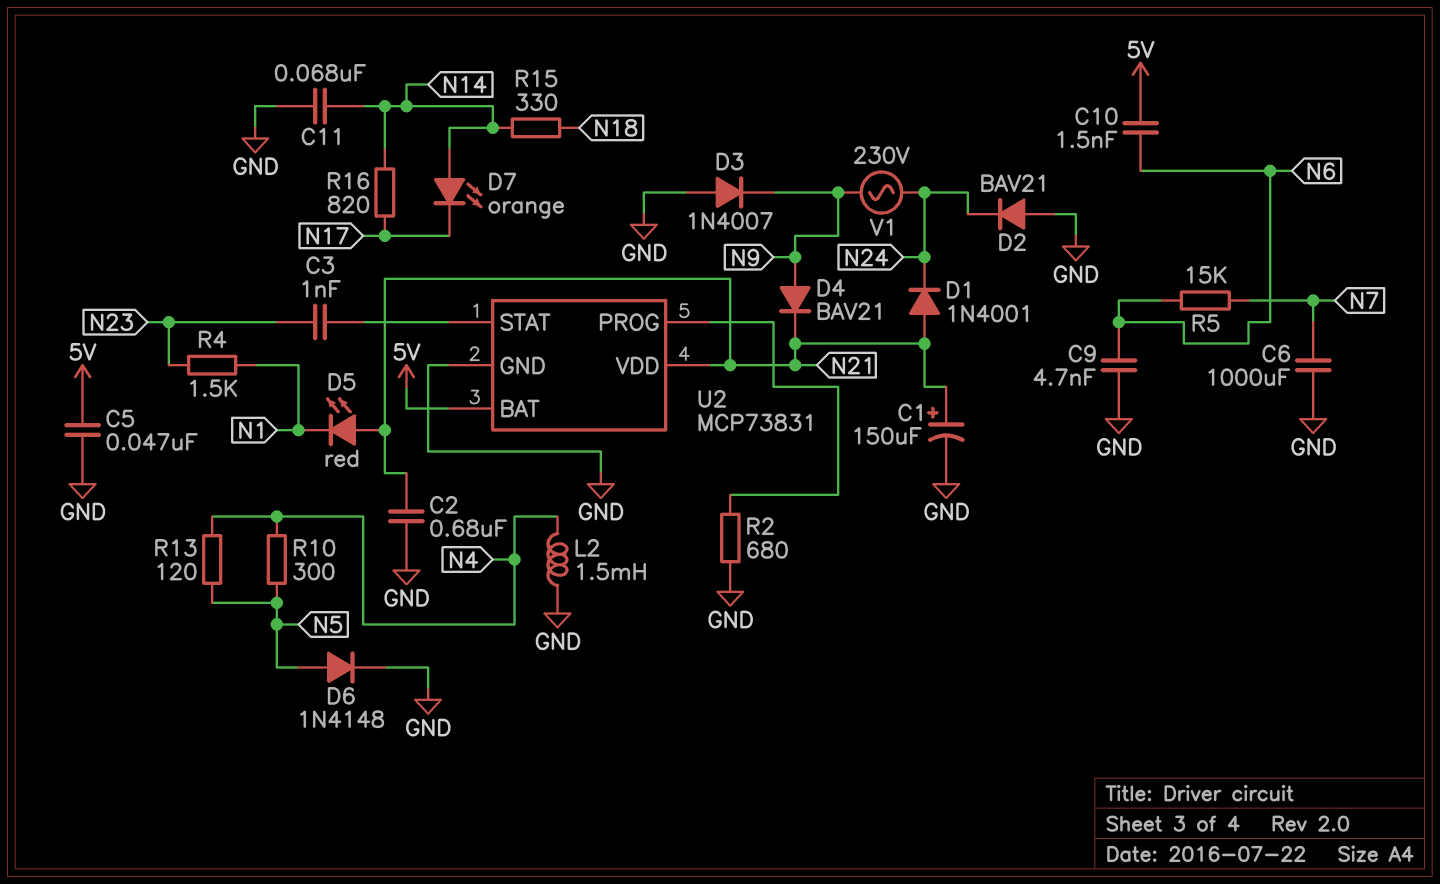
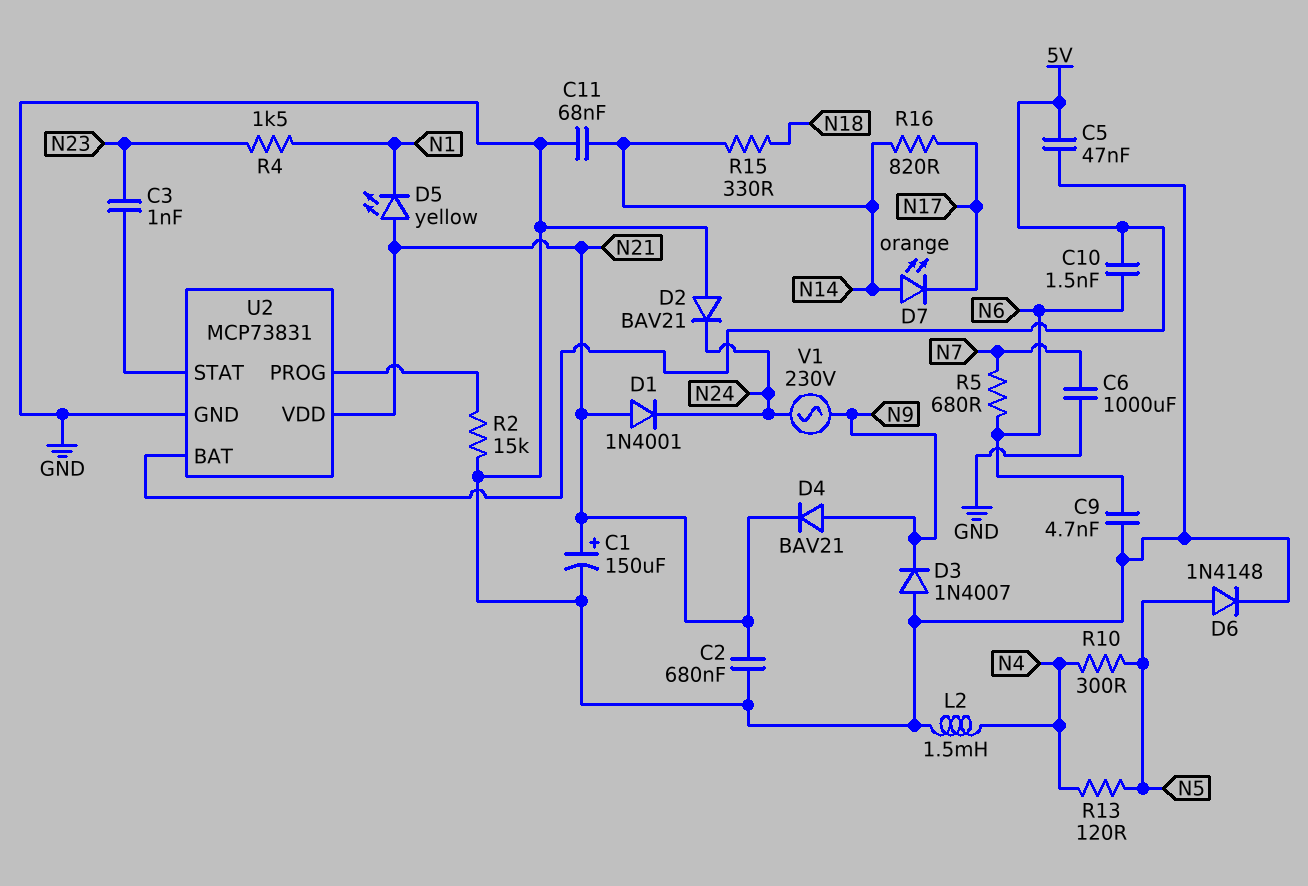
D5: LED red (A N21, K N1) -> LED yellow (A N21, K N1)
R2: 680 (GND, U2/PROG) -> 15k (GND, U2/PROG)
R5: 15k (N6, N7) -> 680 (N6, N7)

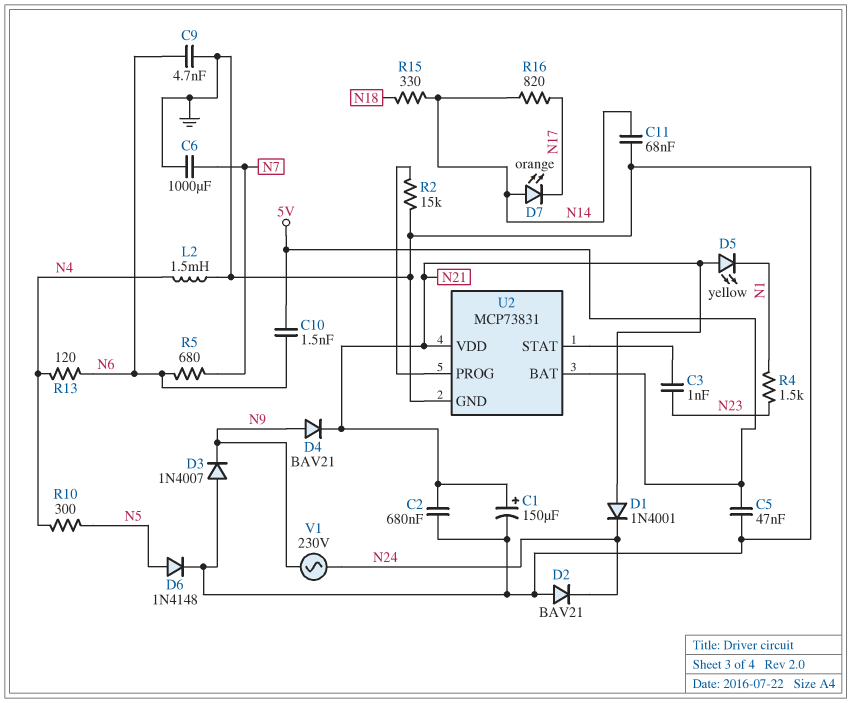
R13: 120 (N4, N5) -> 120 (N4, N6)

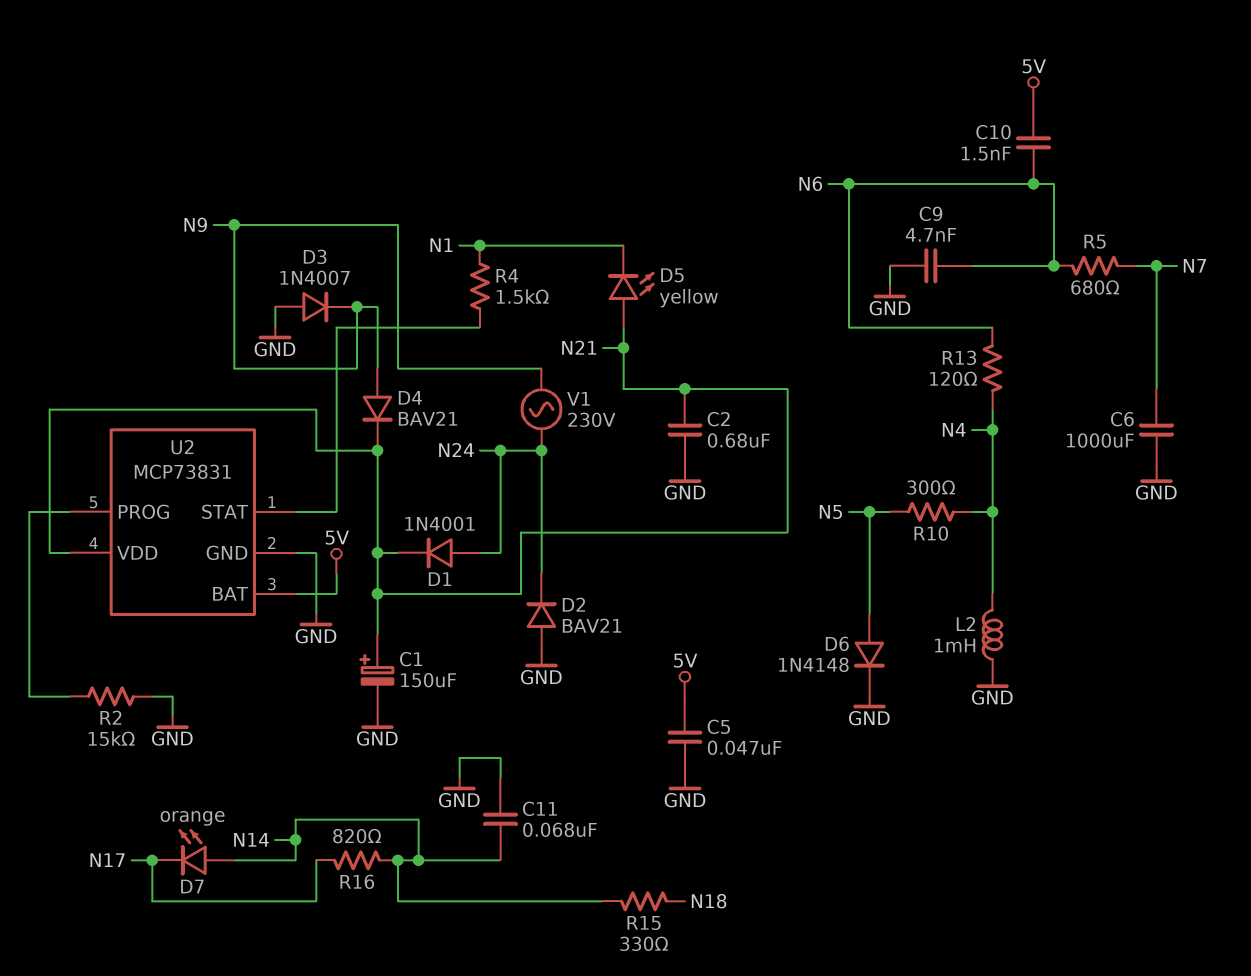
C3: 1nF (N23, U2/STAT) -> none
D1: diode 1N4001 (A N21, K N24) -> diode 1N4001 (A N24, K N21)
L2: 1.5mH (GND, N4) -> 1mH (GND, N4)
R4: 1.5k (N1, N23) -> 1.5k (N1, U2/STAT)

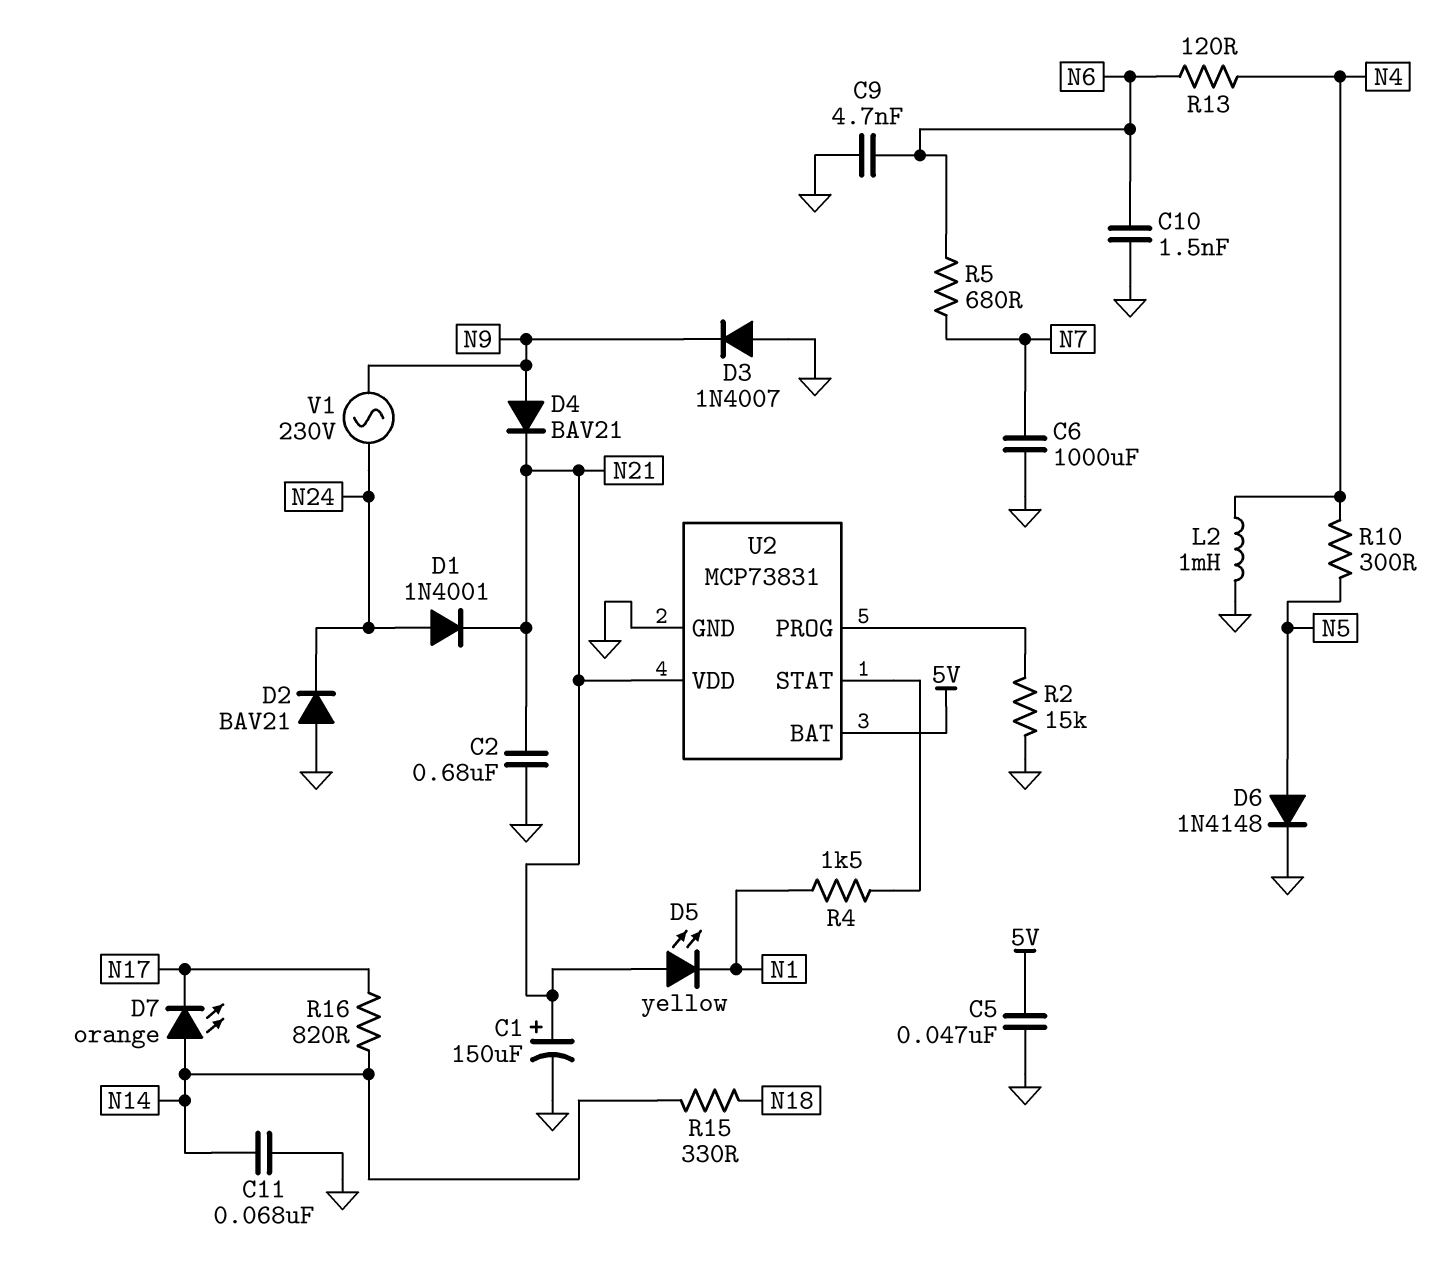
C10: 1.5nF (5V, N6) -> 1.5nF (GND, N6)

